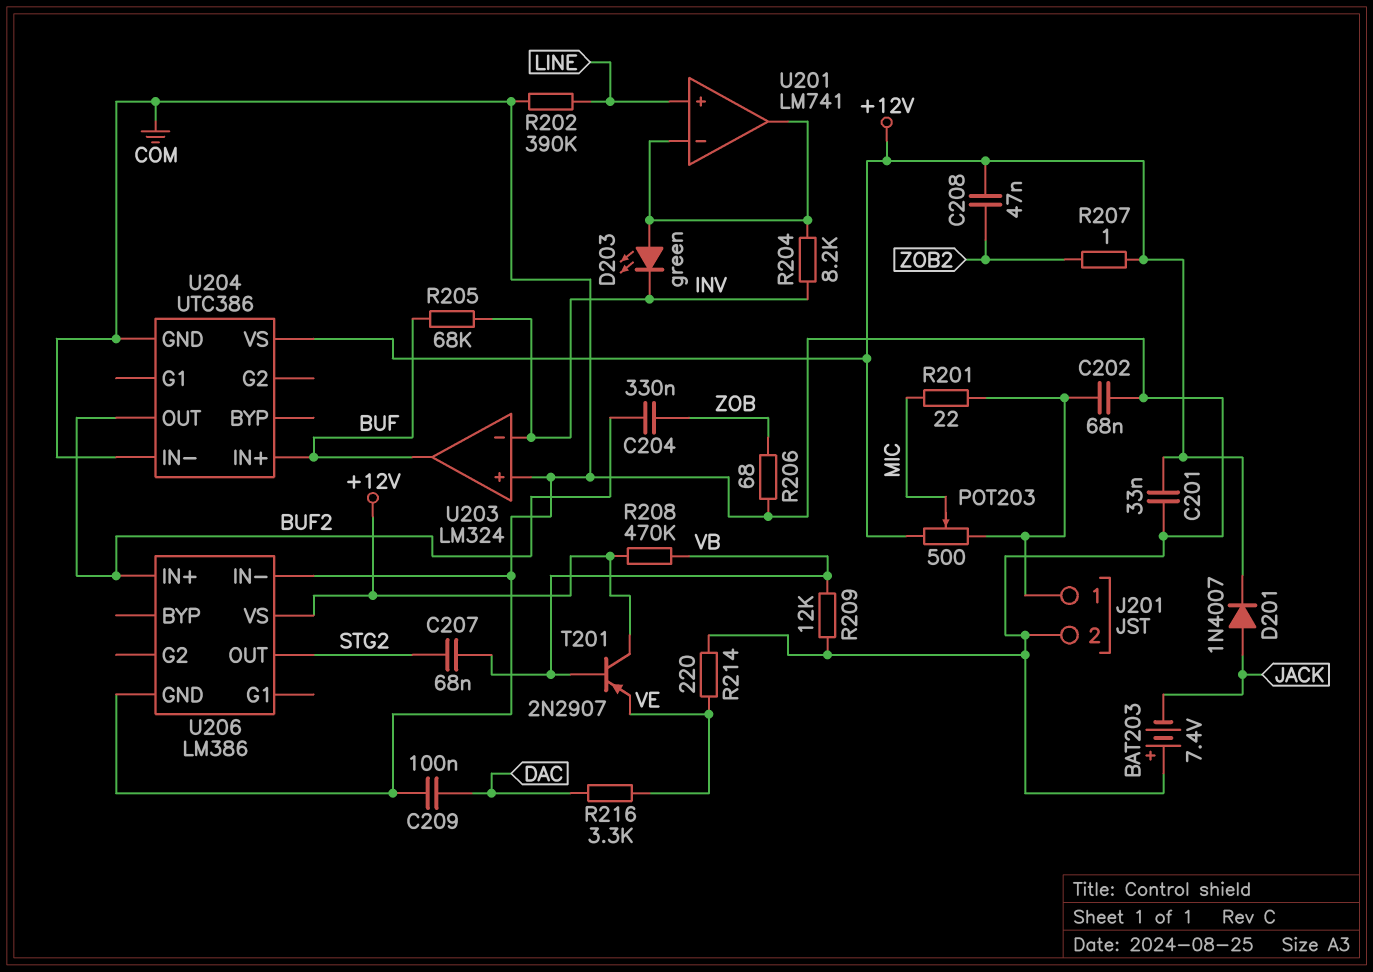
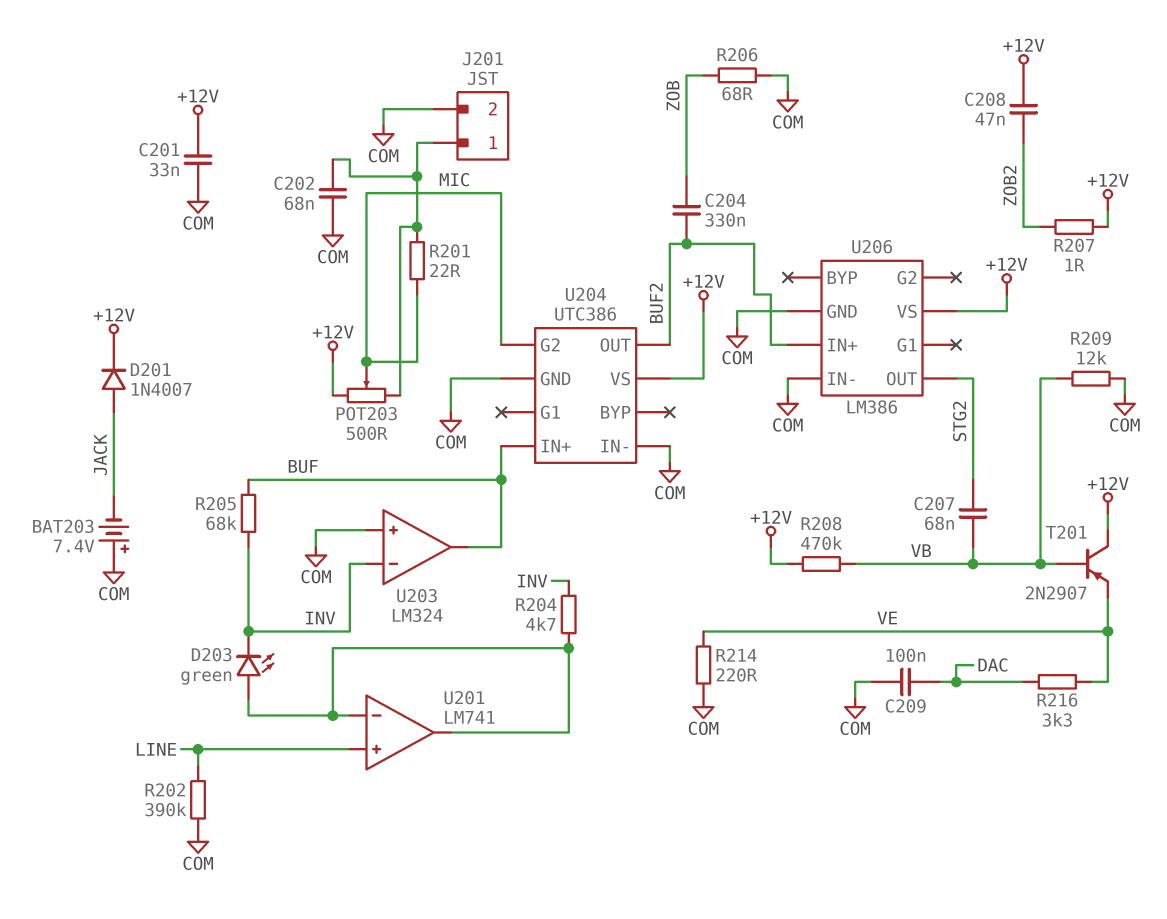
R204: 8.2k (INV, U201/in-) -> 4.7k (INV, U201/in-)
U204 pin G2: none -> MIC

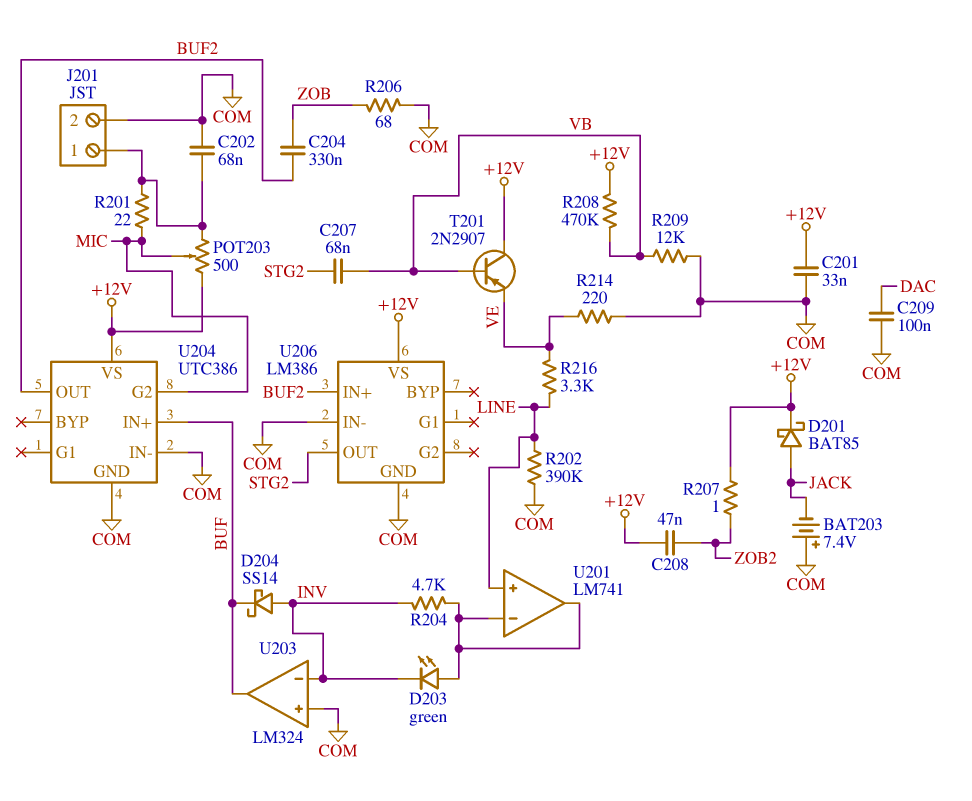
D201: diode 1N4007 (A JACK, K +12V) -> schottky BAT85 (A JACK, K +12V)
D204: none -> schottky SS14 (A INV, K BUF)
R205: 68k (BUF, INV) -> none
R216: 3.3k (DAC, VE) -> 3.3k (LINE, VE)

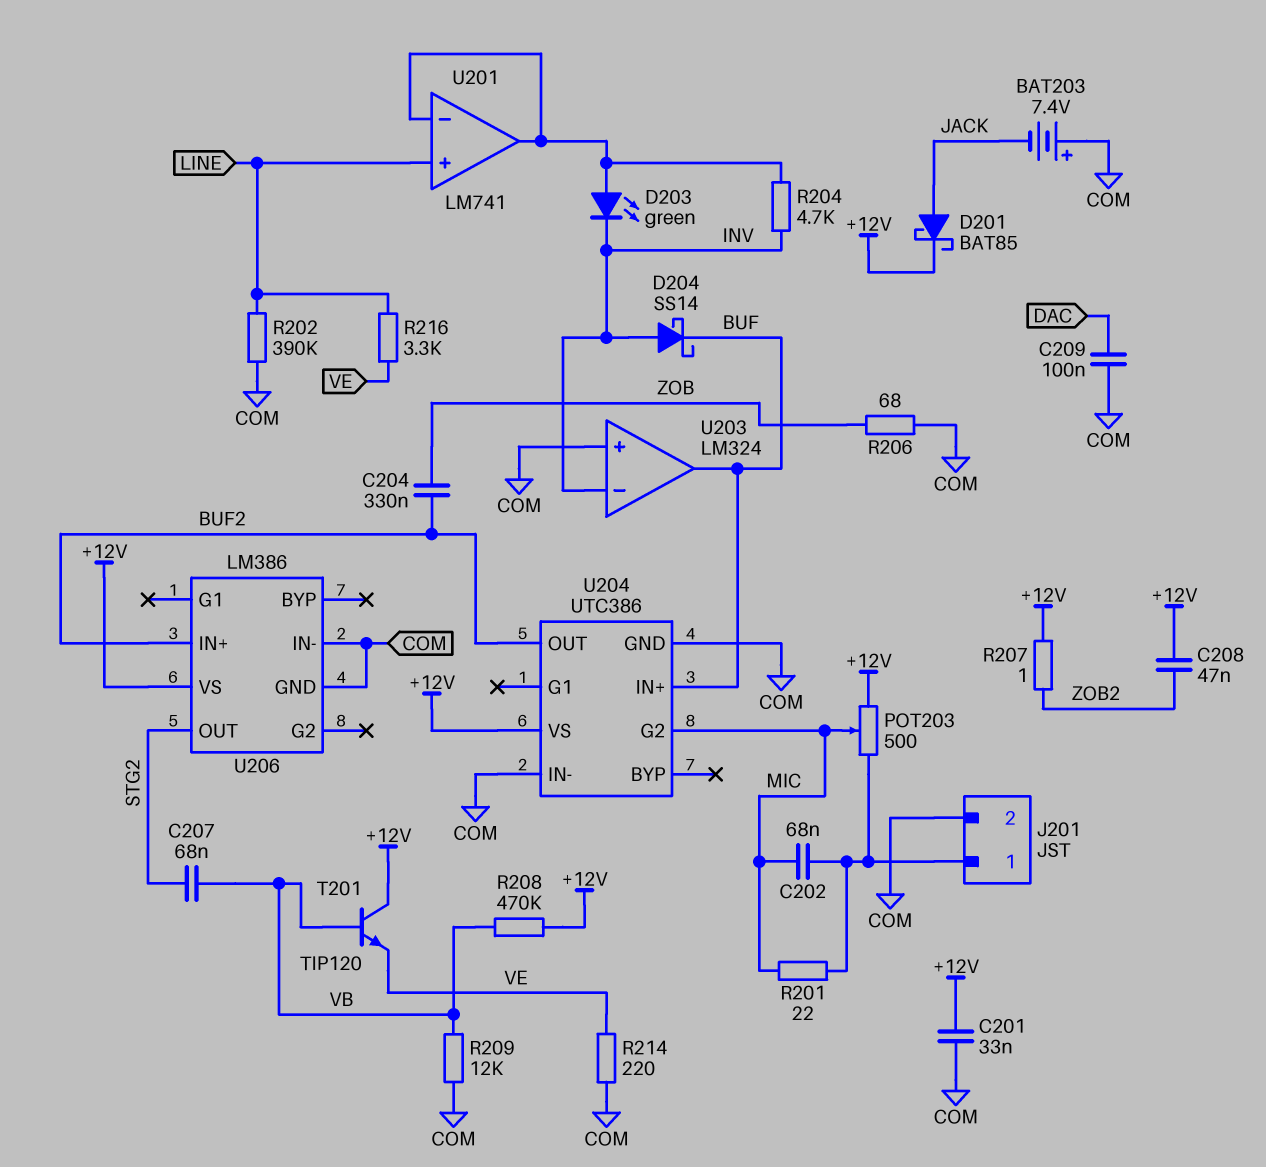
C202: 68nF (COM, J201/1) -> 68nF (J201/1, MIC)
T201: PNP 2N2907 (B VB, C +12V, E VE) -> NPN TIP120 (B VB, C +12V, E VE)

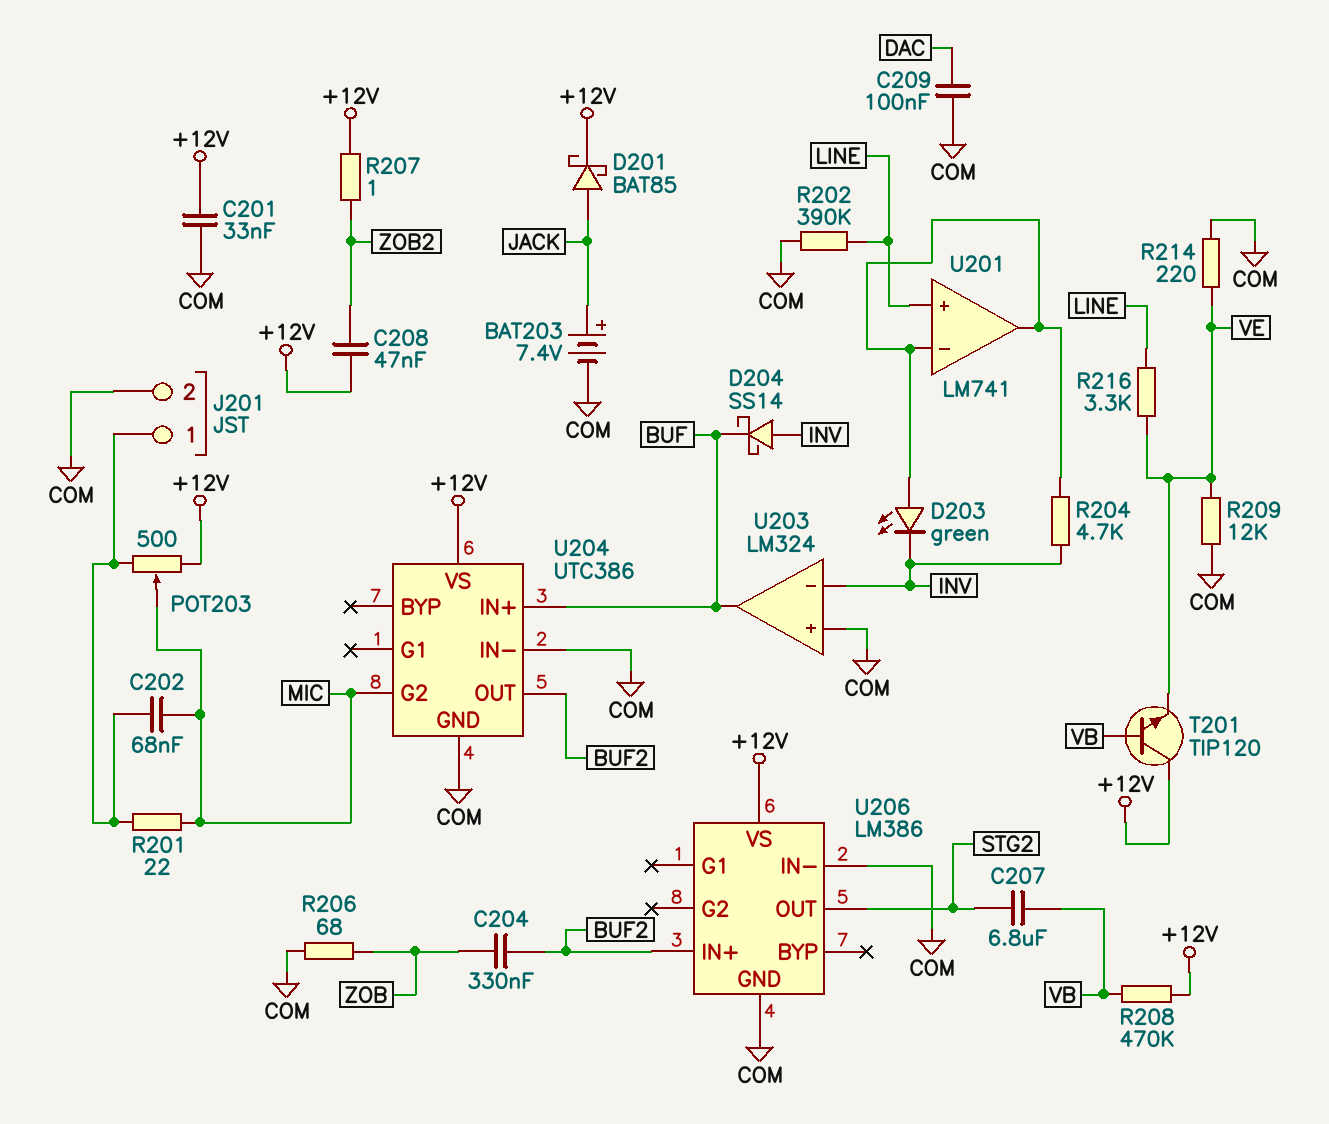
BAT203: 7.4V (plus COM, minus JACK) -> 7.4V (plus JACK, minus COM)
C207: 68nF (STG2, VB) -> 6.8uF (STG2, VB)
R209: 12k (COM, VB) -> 12k (COM, VE)

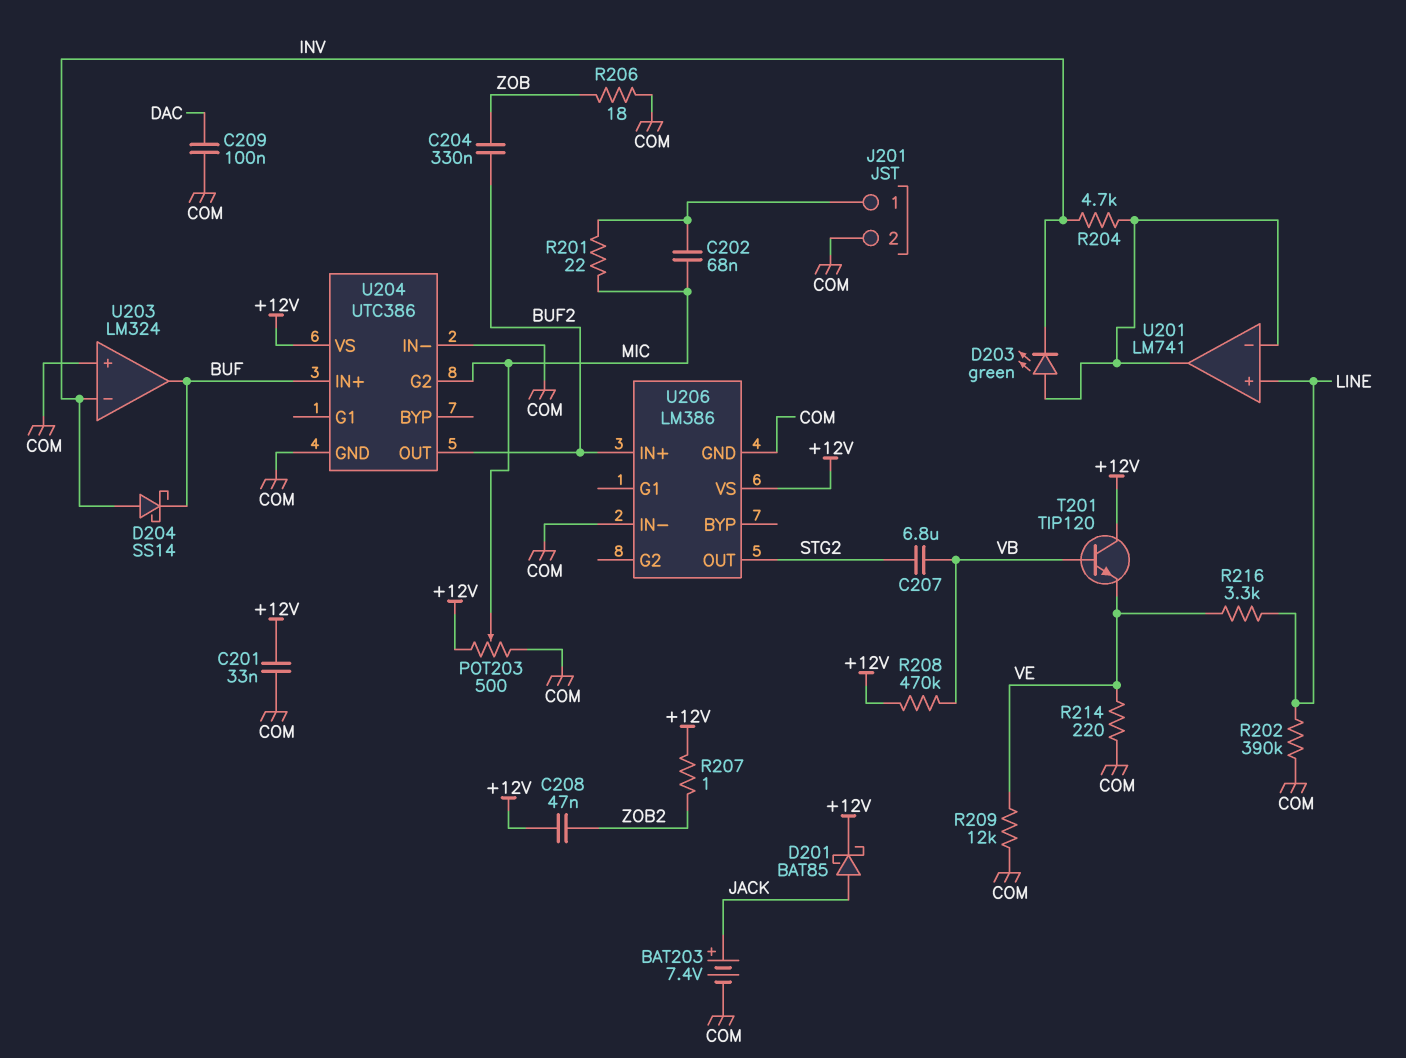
POT203: 500 (+12V, J201/1, wiper MIC) -> 500 (+12V, COM, wiper MIC)
R206: 68 (COM, ZOB) -> 18 (COM, ZOB)

